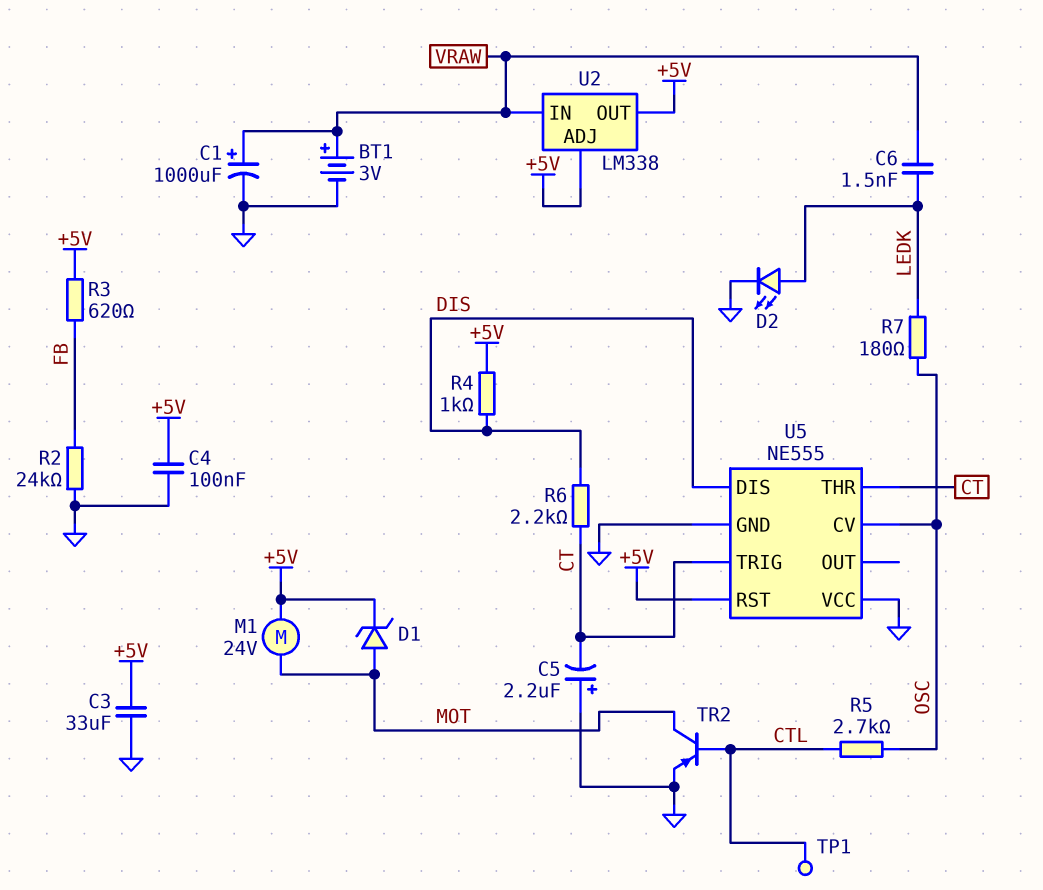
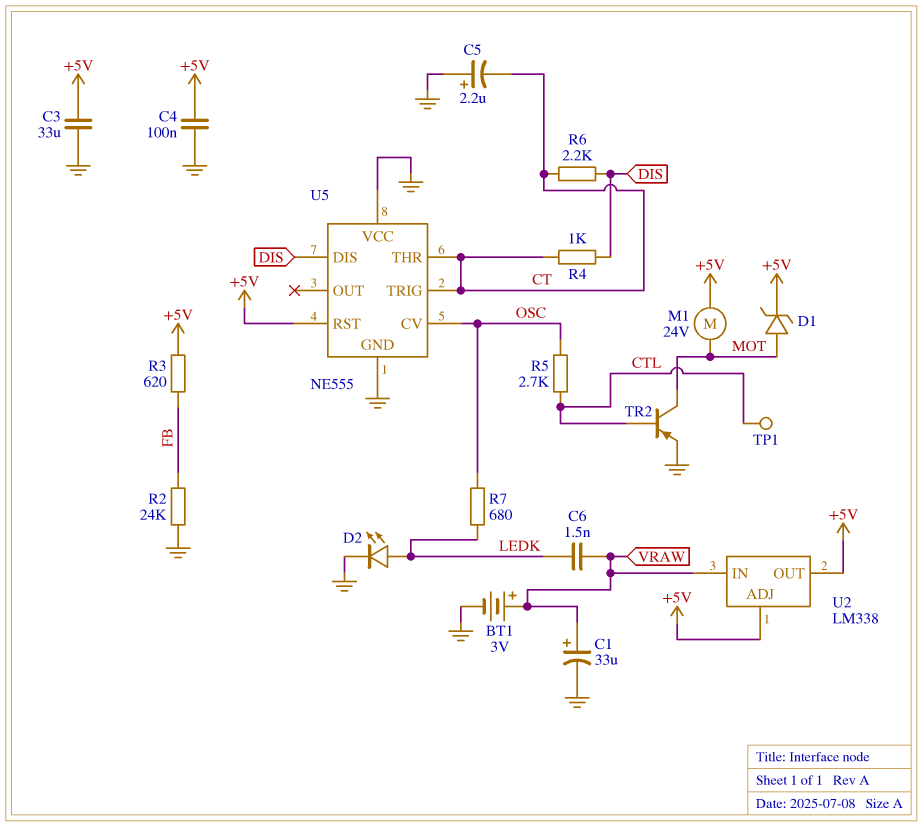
C1: 1000uF (plus VRAW, minus GND) -> 33uF (plus VRAW, minus GND)
R4: 1k (+5V, DIS) -> 1k (CT, DIS)
R7: 180 (LEDK, OSC) -> 680 (LEDK, OSC)

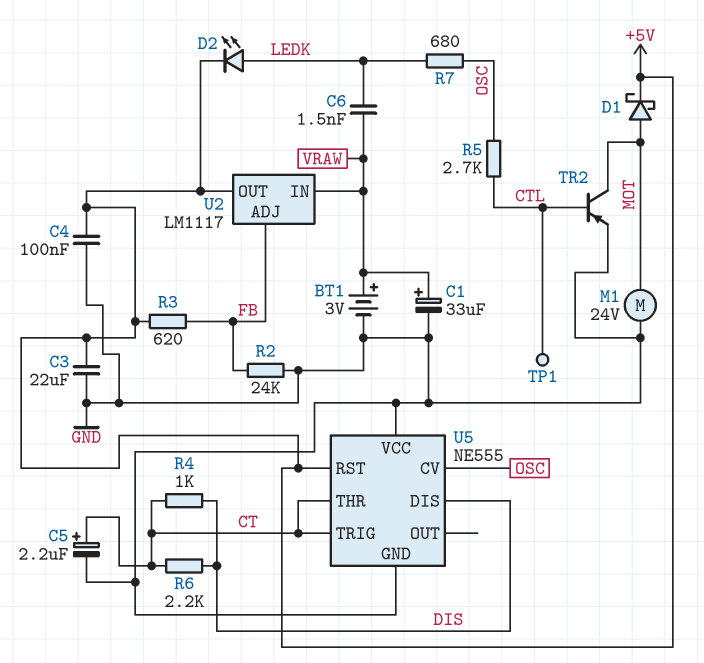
C3: 33uF (+5V, GND) -> 22uF (+5V, GND)
C5: 2.2uF (plus GND, minus CT) -> 2.2uF (plus CT, minus GND)
D1: zener (A MOT, K +5V) -> schottky (A MOT, K +5V)
D2: LED (A LEDK, K GND) -> LED (A LEDK, K +5V)
M1: motor 24V (+5V, MOT) -> motor 24V (GND, MOT)
U2: LM338 -> LM1117
U2 pin ADJ: +5V -> FB

